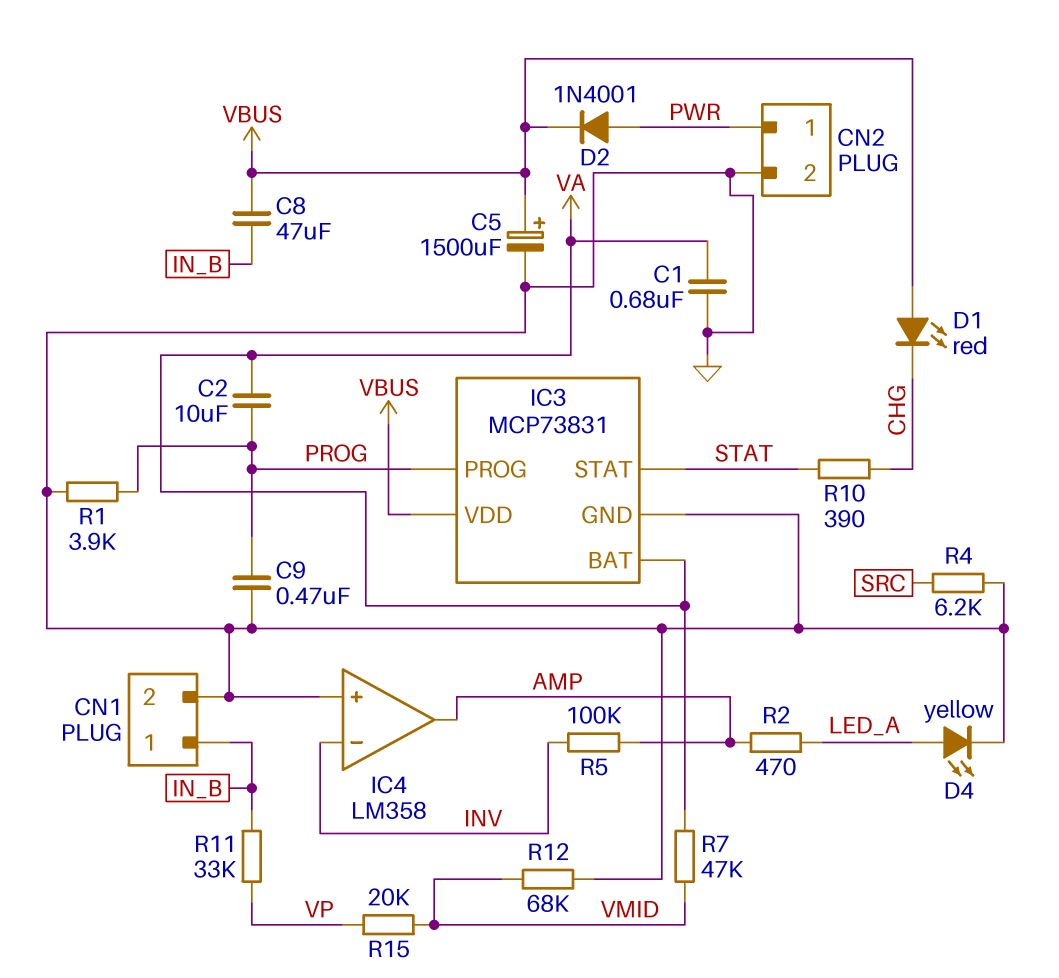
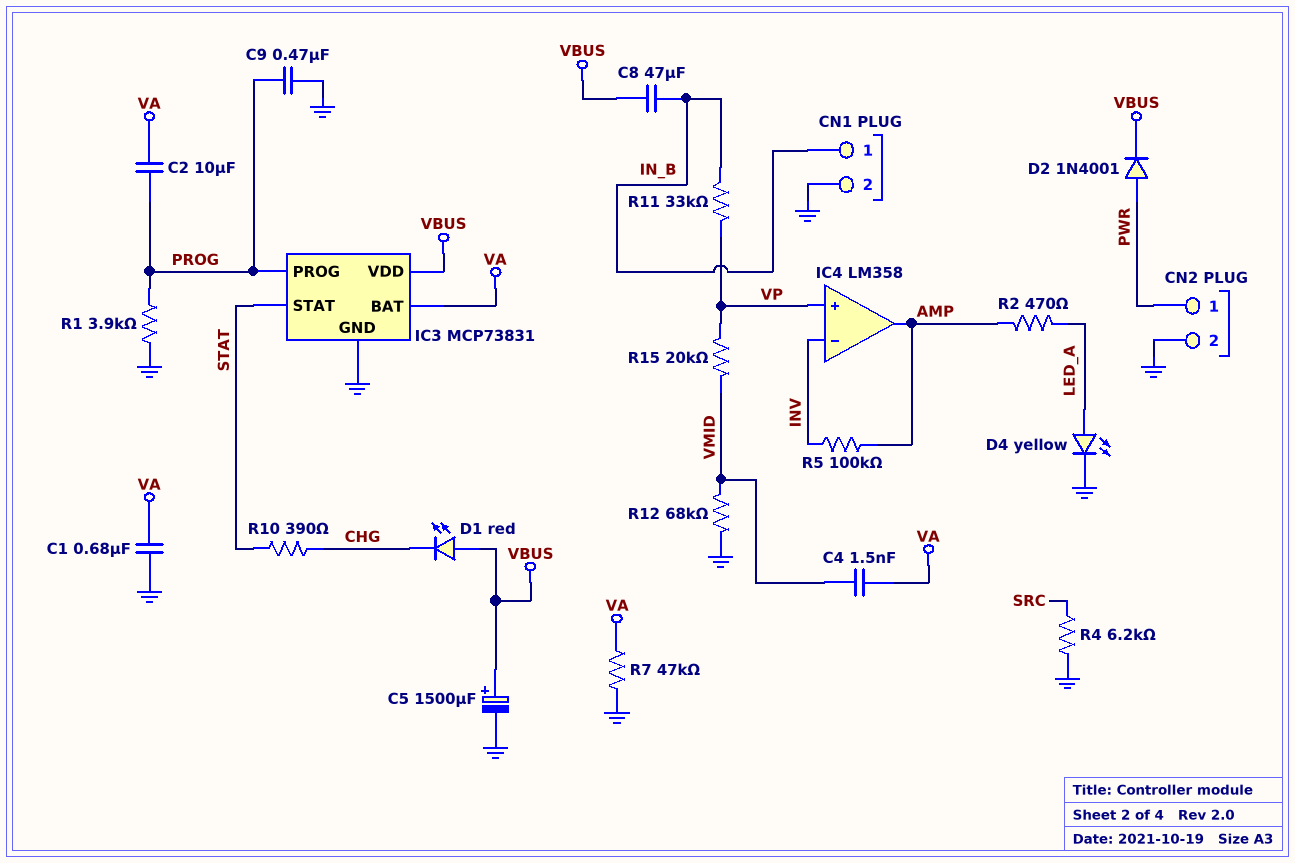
C4: none -> 1.5nF (VA, VMID)
IC4 pin in+: GND -> VP
R7: 47k (VA, VMID) -> 47k (GND, VA)

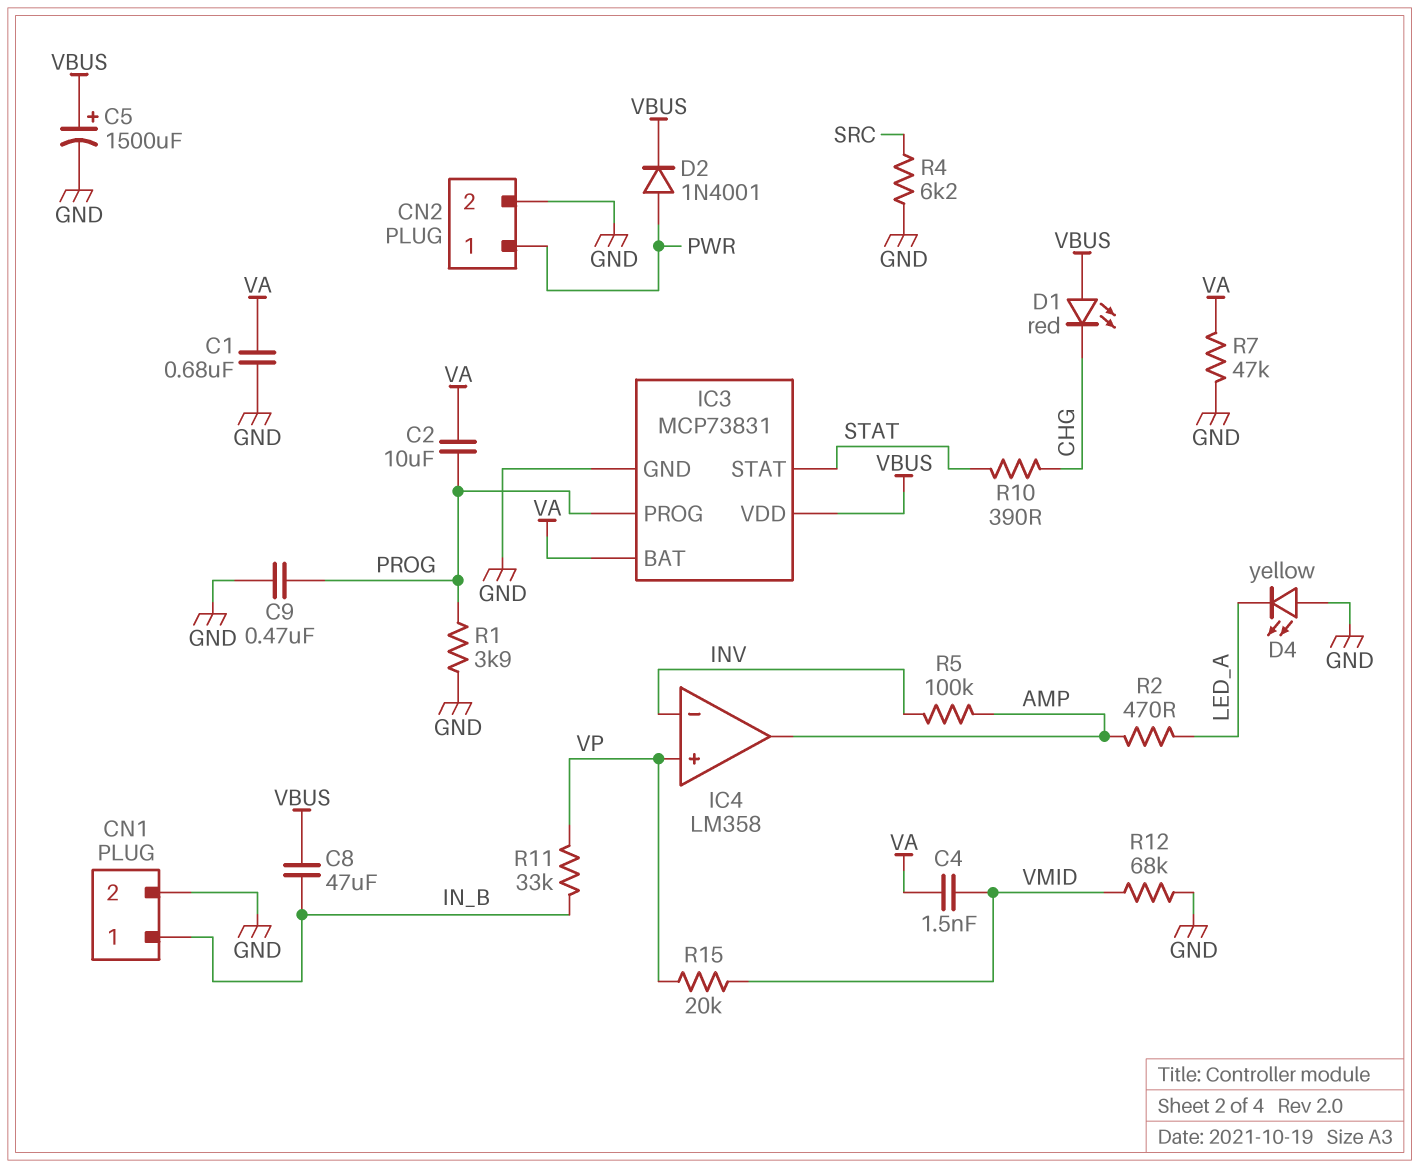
D4: LED yellow (A LED_A, K GND) -> LED yellow (A GND, K LED_A)

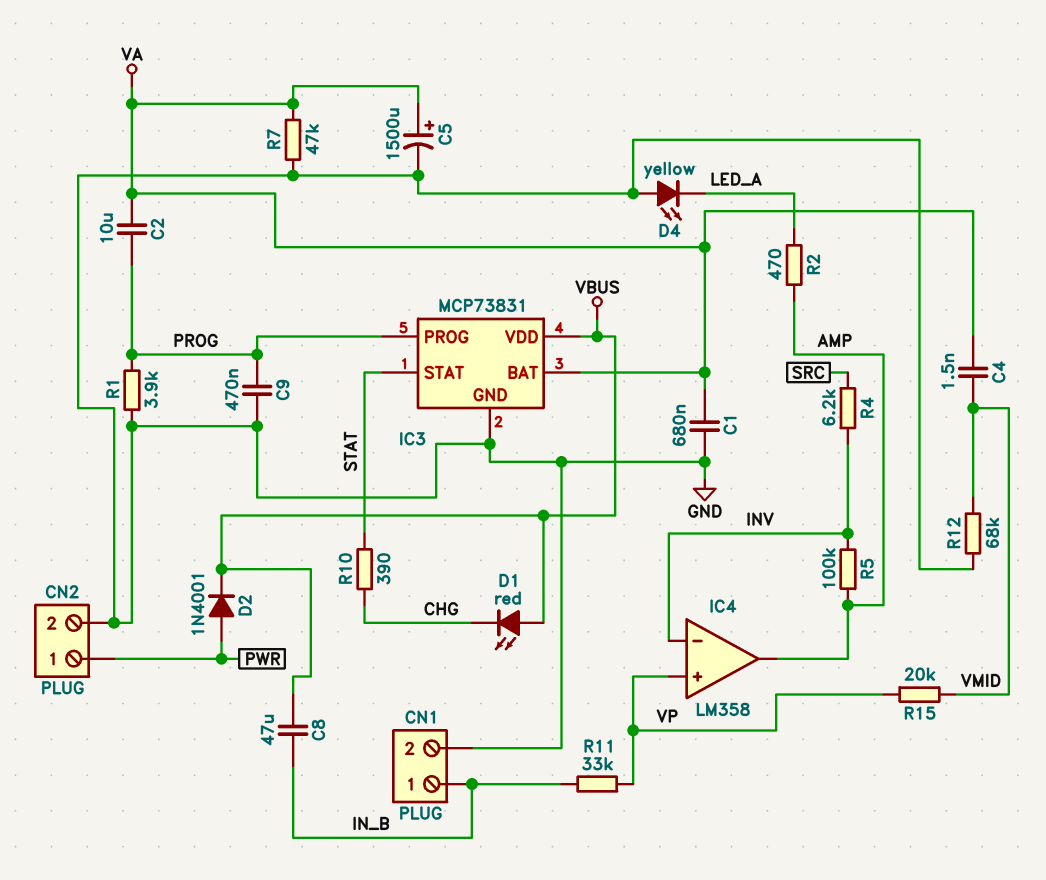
C5: 1500uF (plus VBUS, minus GND) -> 1500uF (plus VA, minus GND)
R4: 6.2k (GND, SRC) -> 6.2k (INV, SRC)

